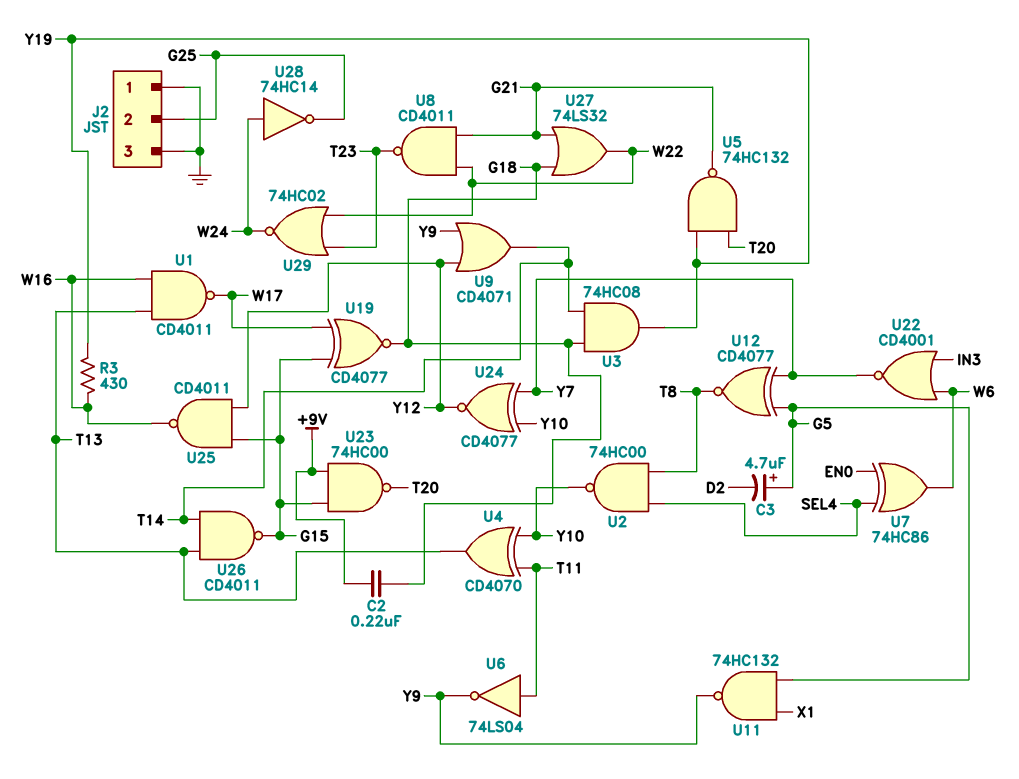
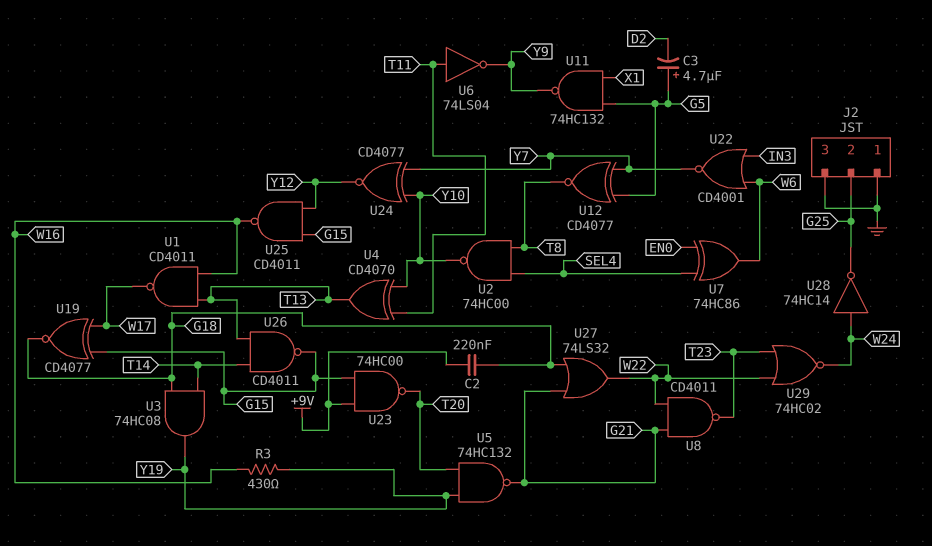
U9: OR CD4071 (in Y9, in Y12, out T14) -> none

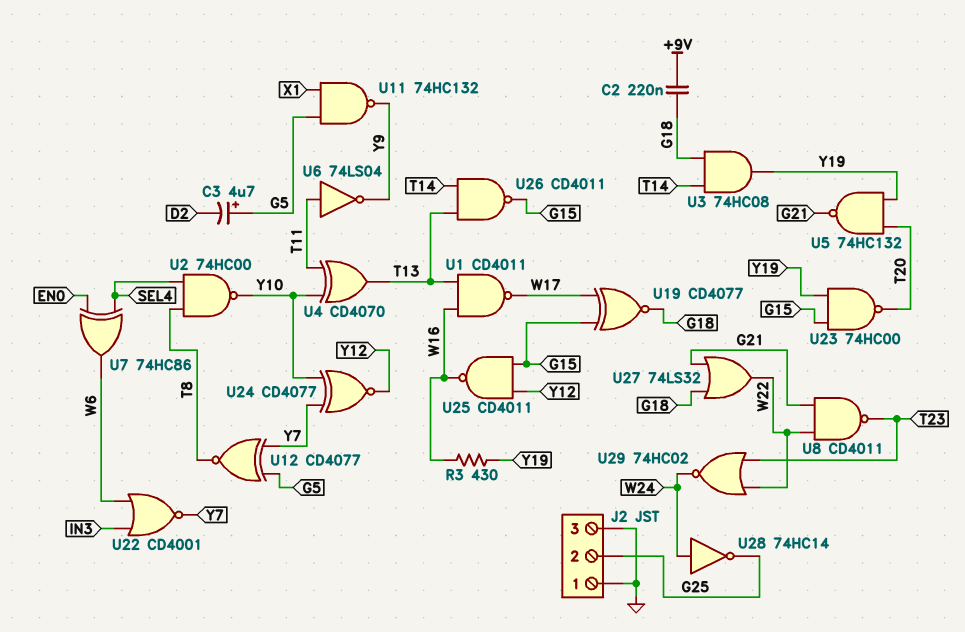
U23: NAND 74HC00 (in +9V, in G15, out T20) -> NAND 74HC00 (in G15, in Y19, out T20)

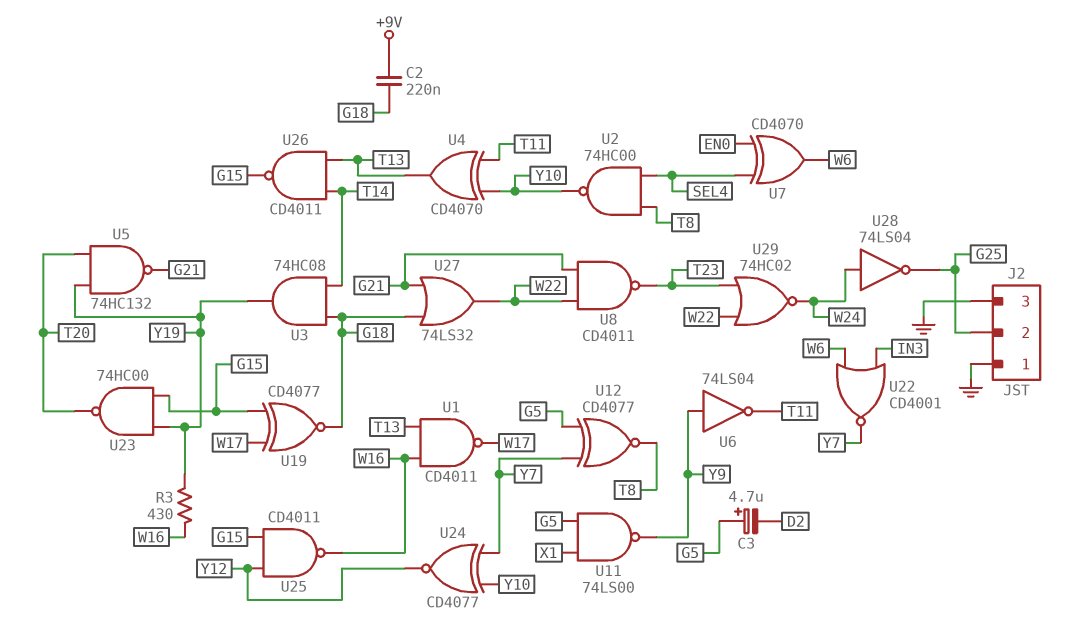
U6: NOT 74LS04 (in T11, out Y9) -> NOT 74LS04 (in Y9, out T11)
U7: XOR 74HC86 (in EN0, in SEL4, out W6) -> XOR CD4070 (in EN0, in SEL4, out W6)
U11: NAND 74HC132 (in G5, in X1, out Y9) -> NAND 74LS00 (in G5, in X1, out Y9)
U28: NOT 74HC14 (in W24, out G25) -> NOT 74LS04 (in W24, out G25)

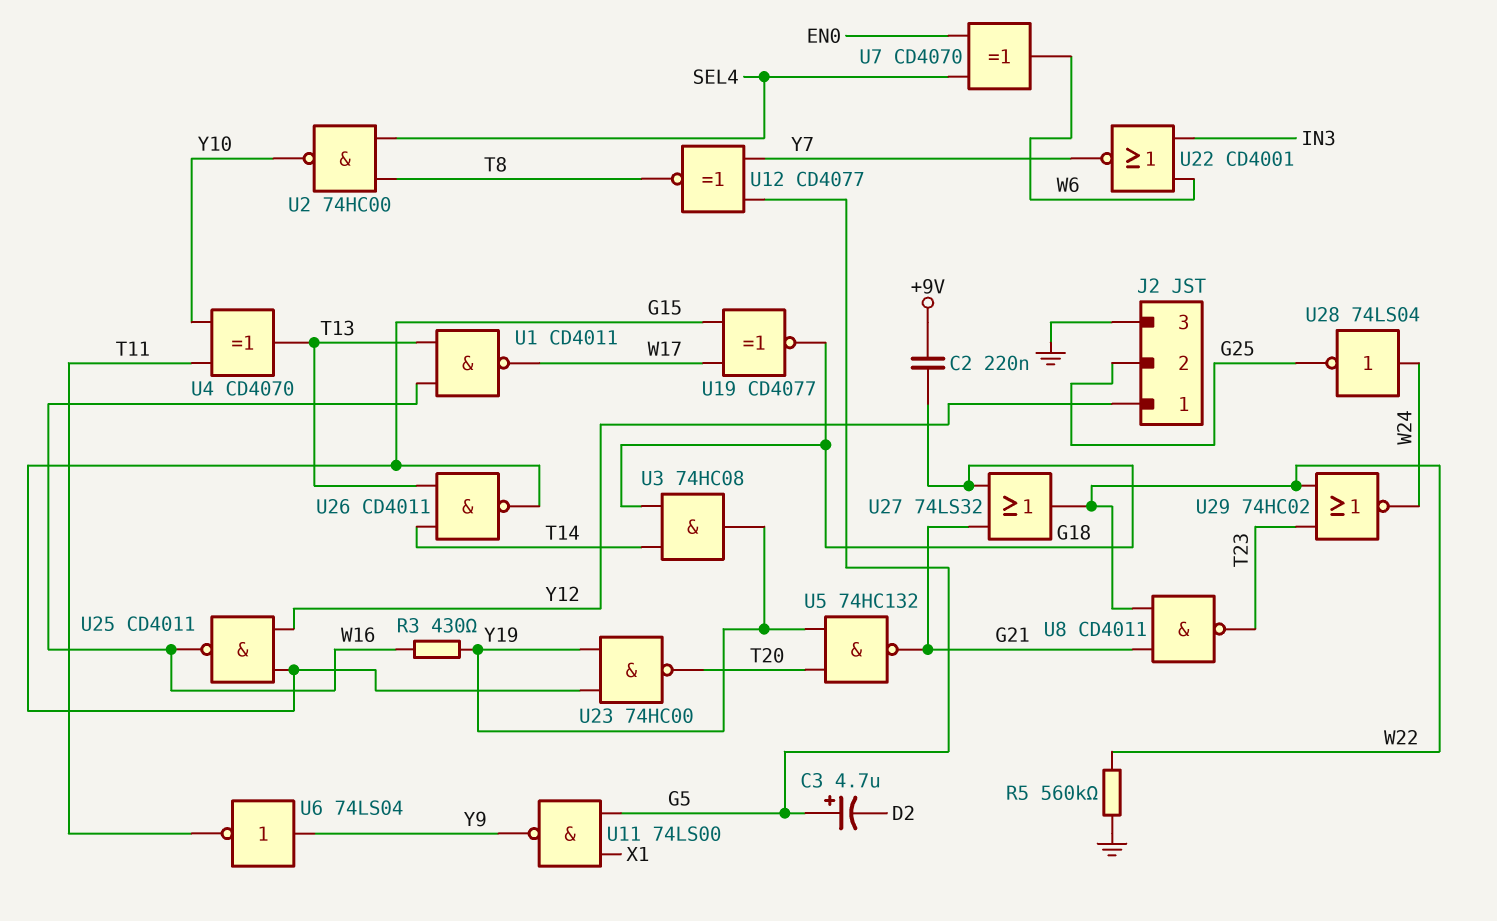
J2 pin 1: GND -> Y12
R5: none -> 560k (GND, W22)
U24: XNOR CD4077 (in Y7, in Y10, out Y12) -> none

